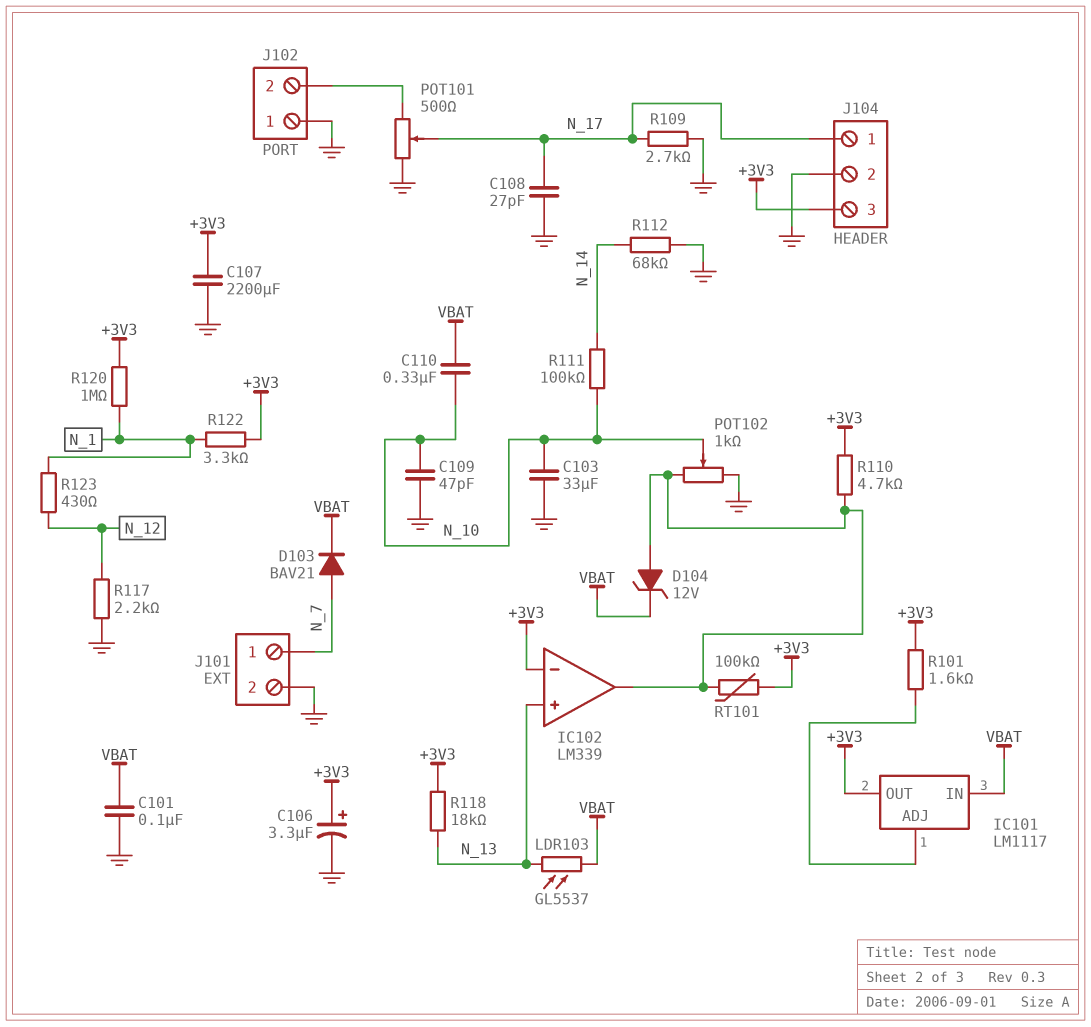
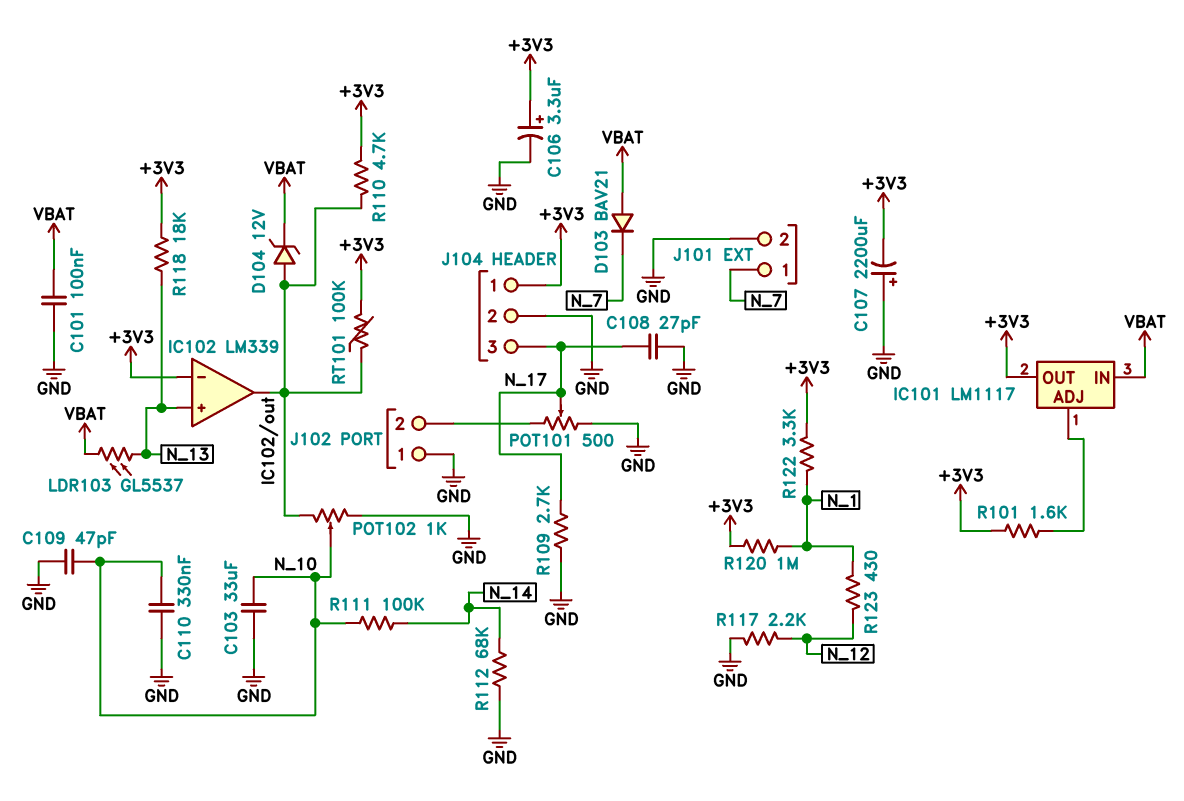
C107: 2200uF (+3V3, GND) -> 2200uF (plus GND, minus +3V3)
C110: 330nF (N_10, VBAT) -> 330nF (GND, N_10)
D103: diode BAV21 (A N_7, K VBAT) -> diode BAV21 (A VBAT, K N_7)
J104 pin 1: N_17 -> +3V3
J104 pin 3: +3V3 -> N_17

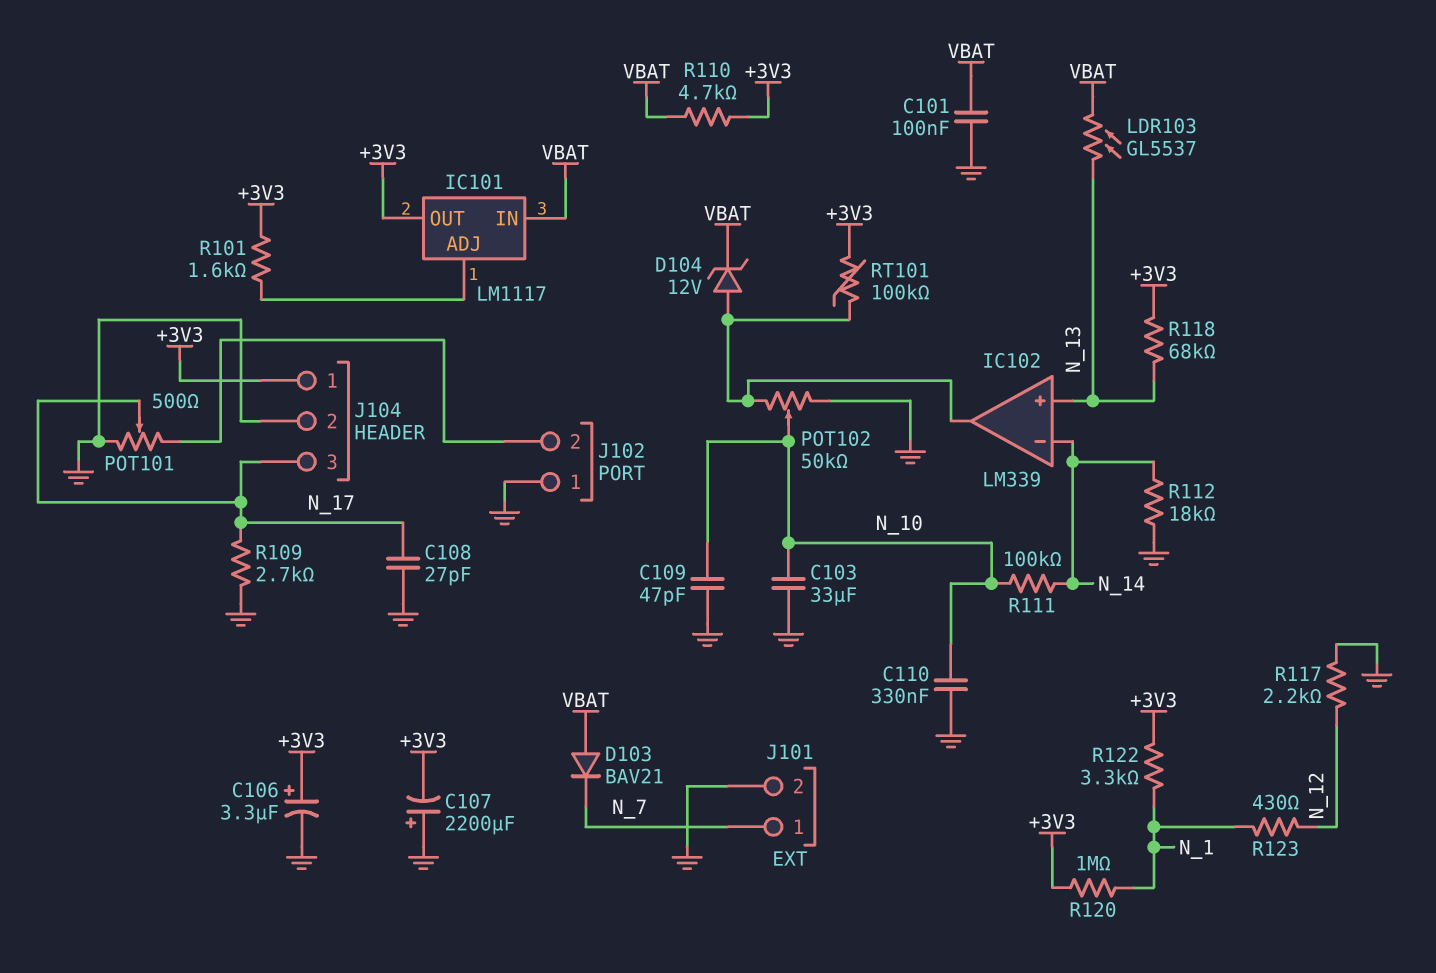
IC102 pin in-: +3V3 -> N_14
POT102: 1k (GND, IC102/out, wiper N_10) -> 50k (GND, IC102/out, wiper N_10)
R110: 4.7k (+3V3, IC102/out) -> 4.7k (+3V3, VBAT)
R112: 68k (GND, N_14) -> 18k (GND, N_14)
R118: 18k (+3V3, N_13) -> 68k (+3V3, N_13)

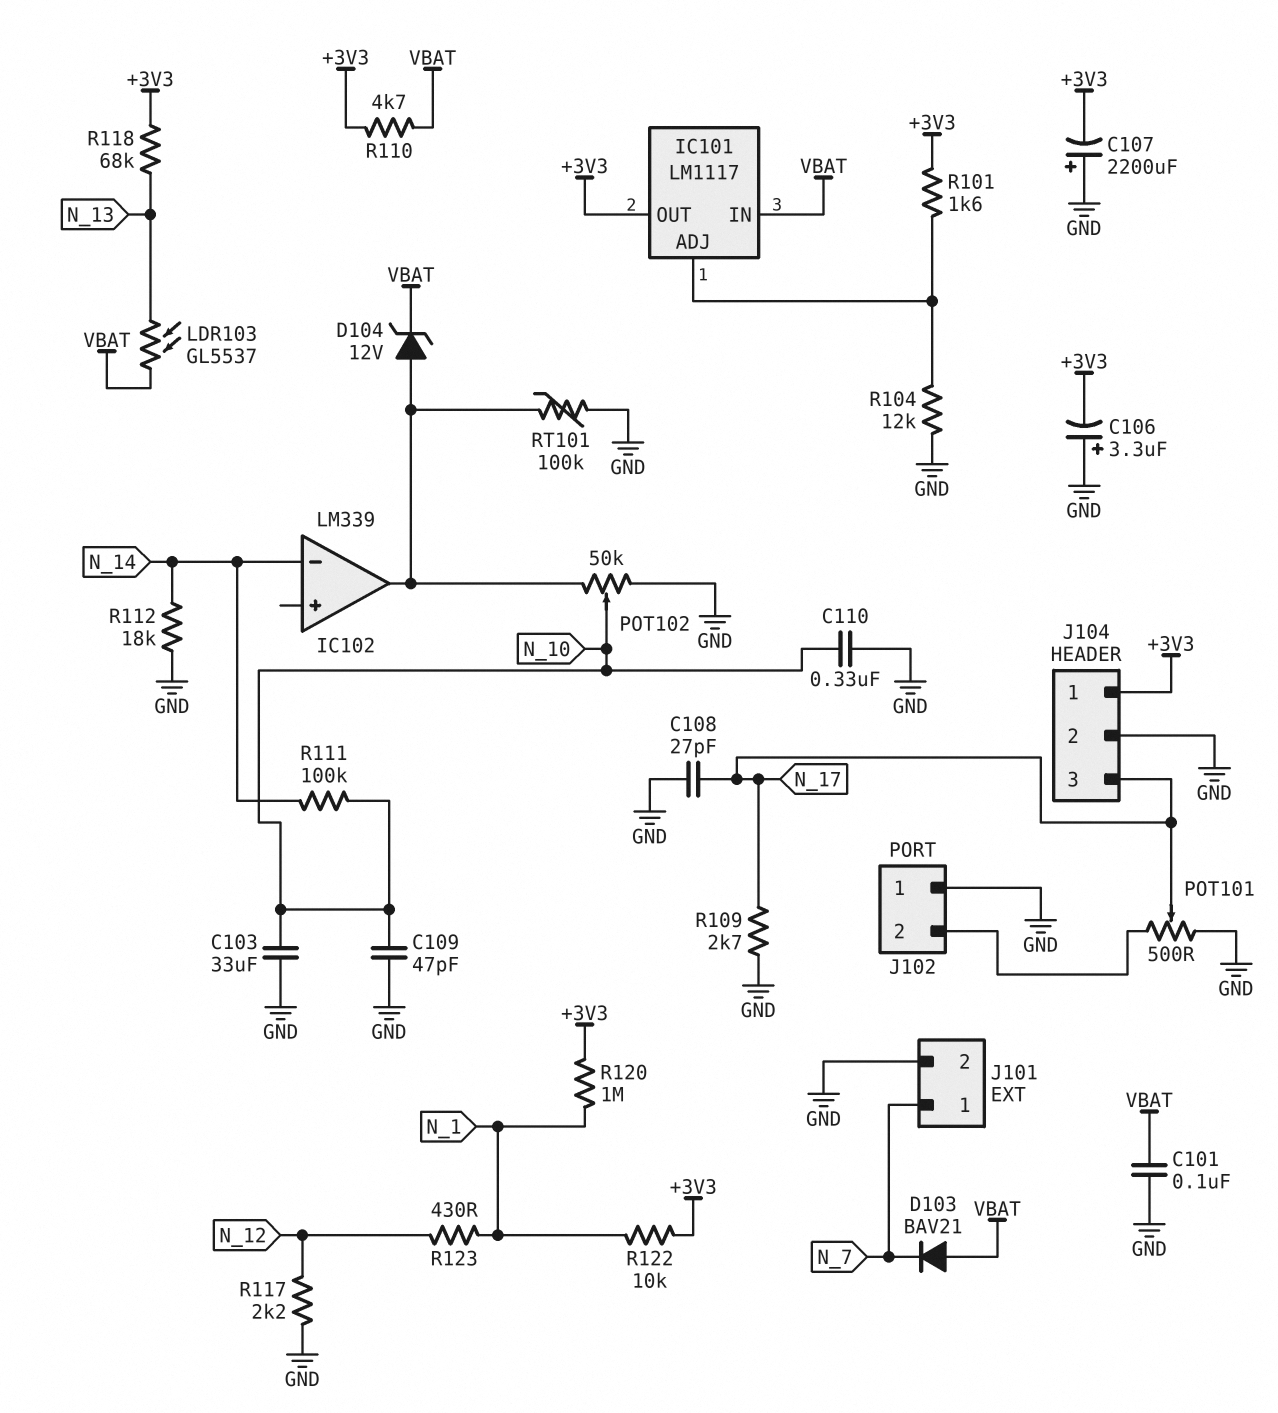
C106: 3.3uF (plus +3V3, minus GND) -> 3.3uF (plus GND, minus +3V3)
IC102 pin in+: N_13 -> none
R104: none -> 12k (GND, IC101/ADJ)
R122: 3.3k (+3V3, N_1) -> 10k (+3V3, N_1)
RT101: 100k (+3V3, IC102/out) -> 100k (GND, IC102/out)

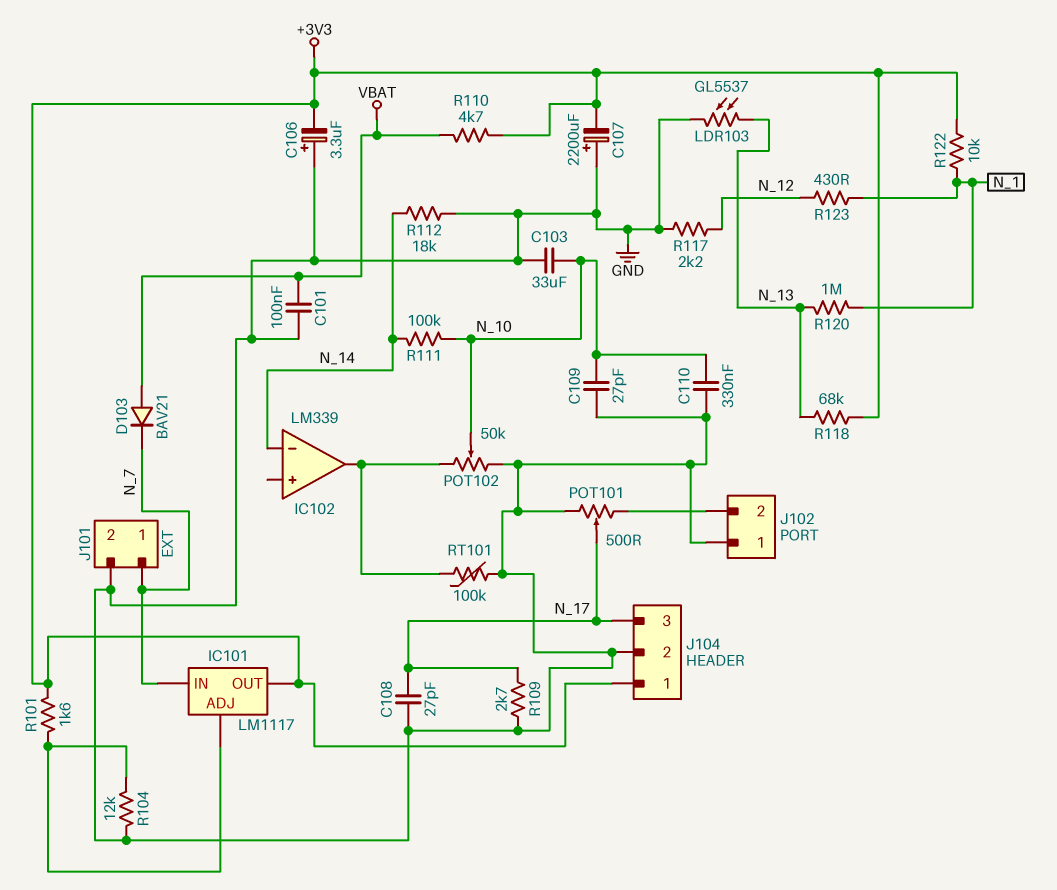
C109: 47pF (GND, N_10) -> 27pF (GND, N_10)
D104: zener 12V (A IC102/out, K VBAT) -> none
IC101 pin IN: VBAT -> N_7
LDR103: GL5537 (N_13, VBAT) -> GL5537 (GND, N_13)
R120: 1M (+3V3, N_1) -> 1M (N_1, N_13)

